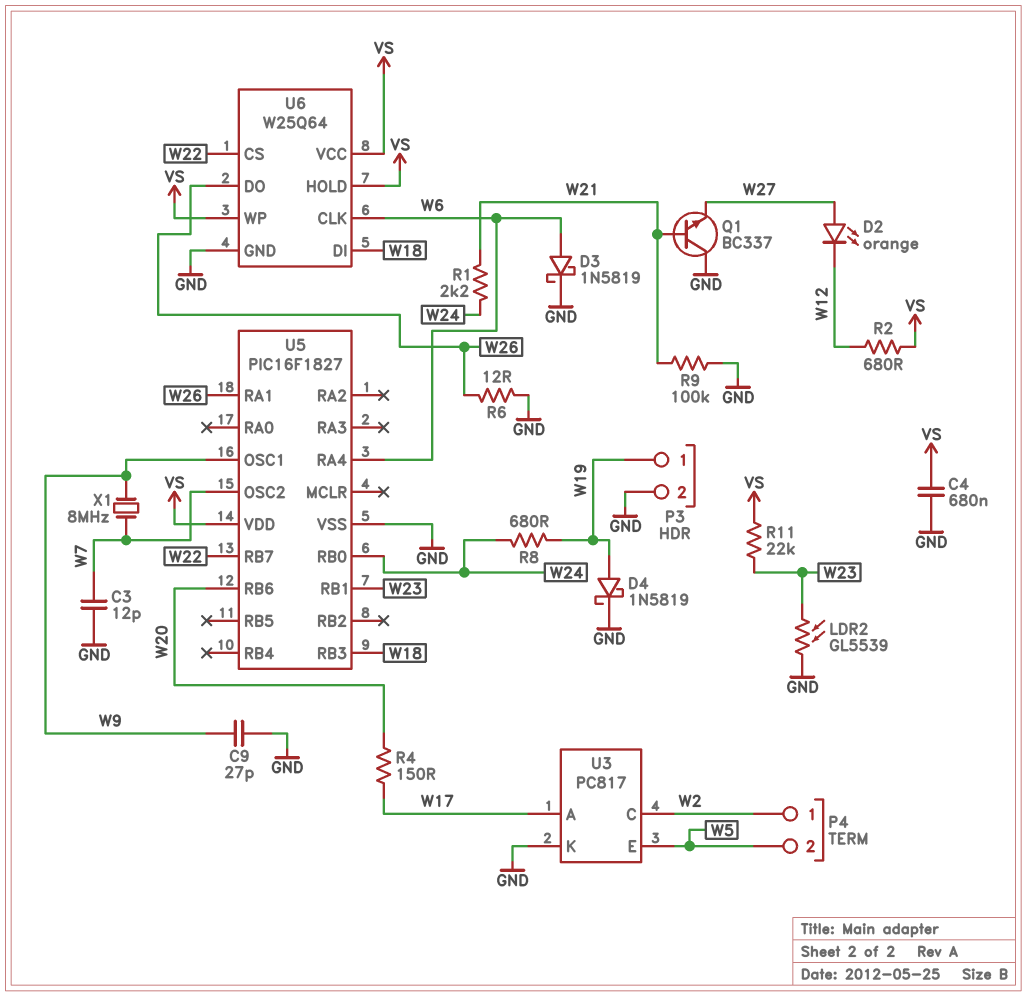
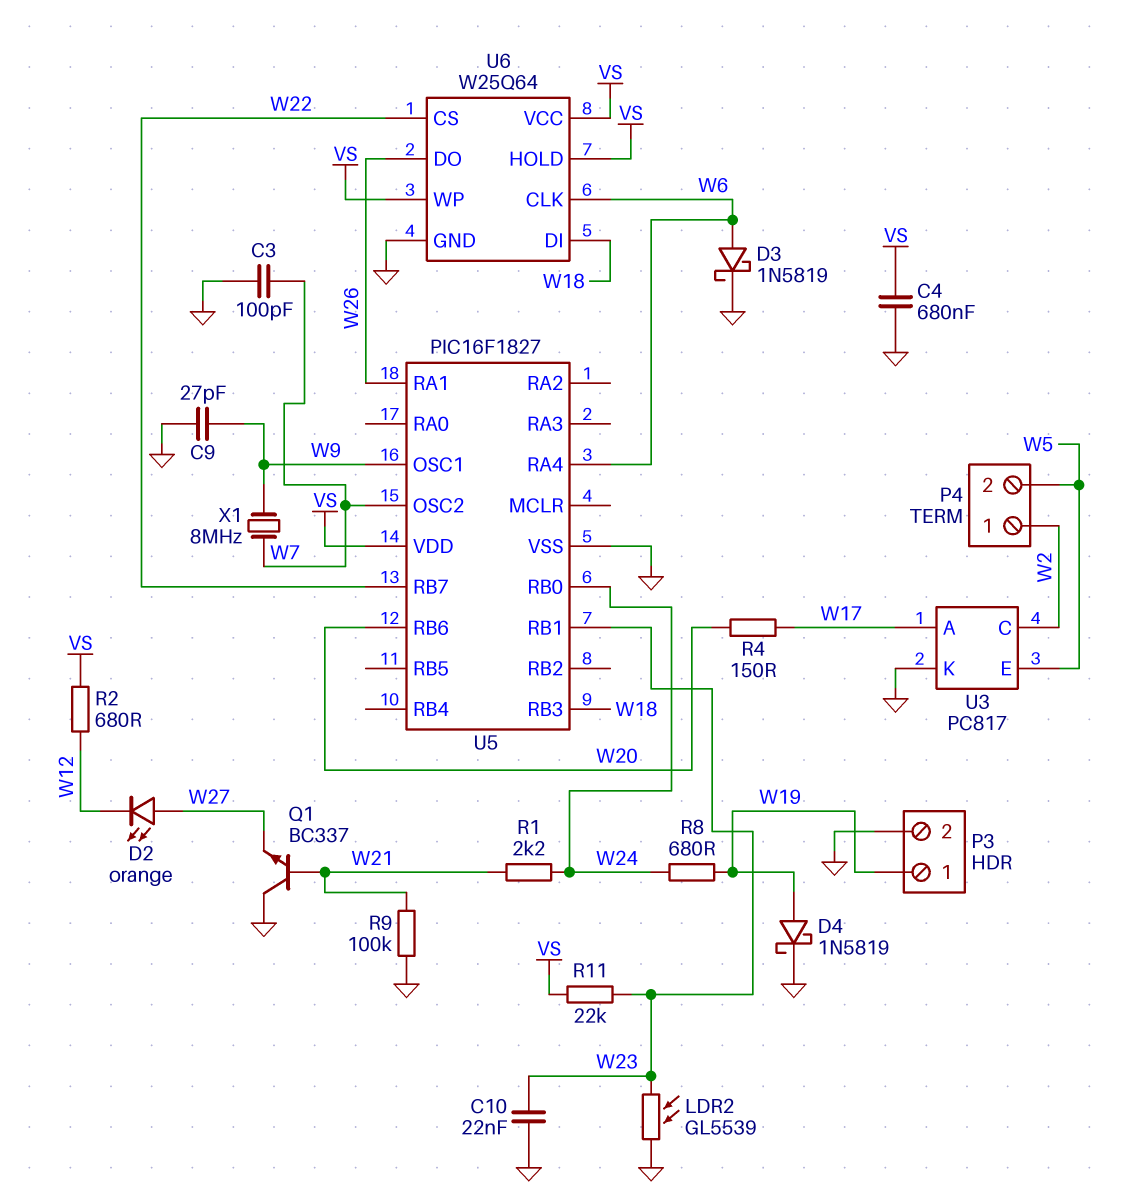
C3: 12pF (GND, W7) -> 100pF (GND, W7)
C10: none -> 22nF (GND, W23)
R6: 12 (GND, W26) -> none

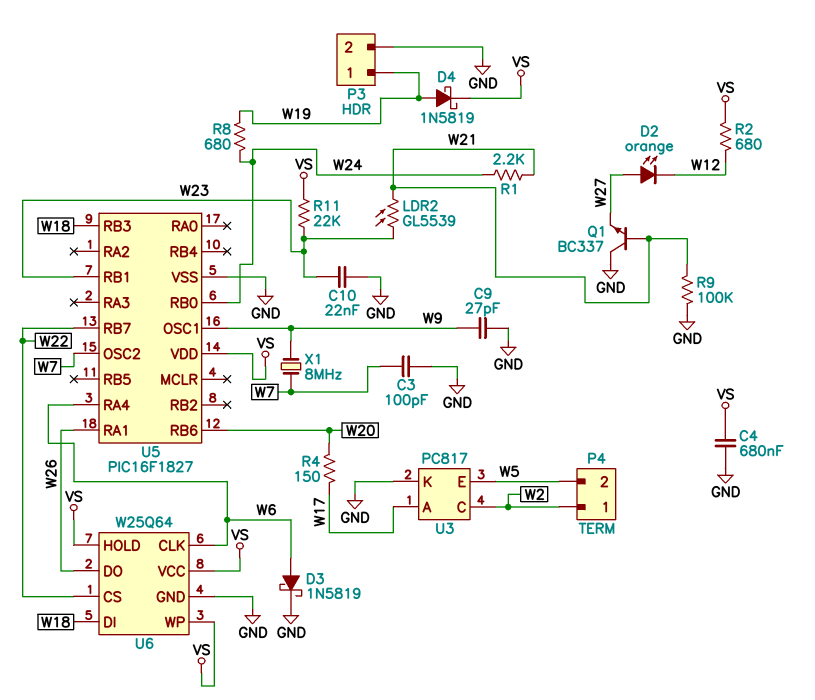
D4: schottky 1N5819 (A W19, K GND) -> schottky 1N5819 (A W19, K VS)
LDR2: GL5539 (GND, W23) -> GL5539 (W21, W23)

